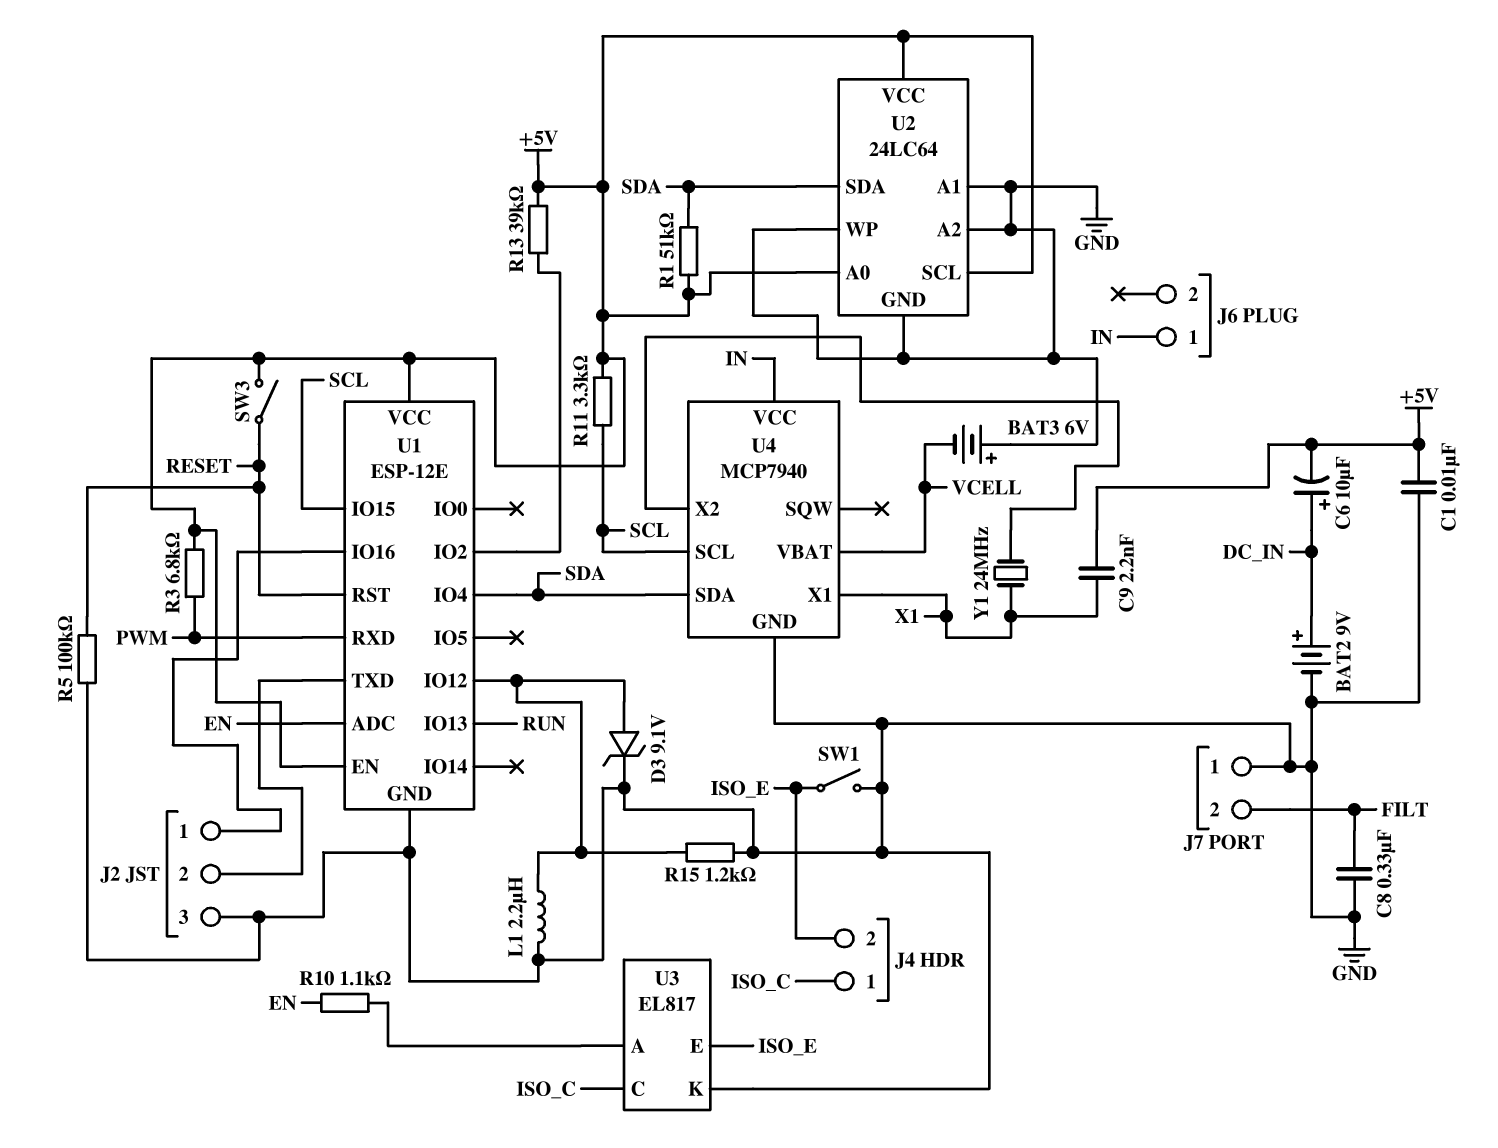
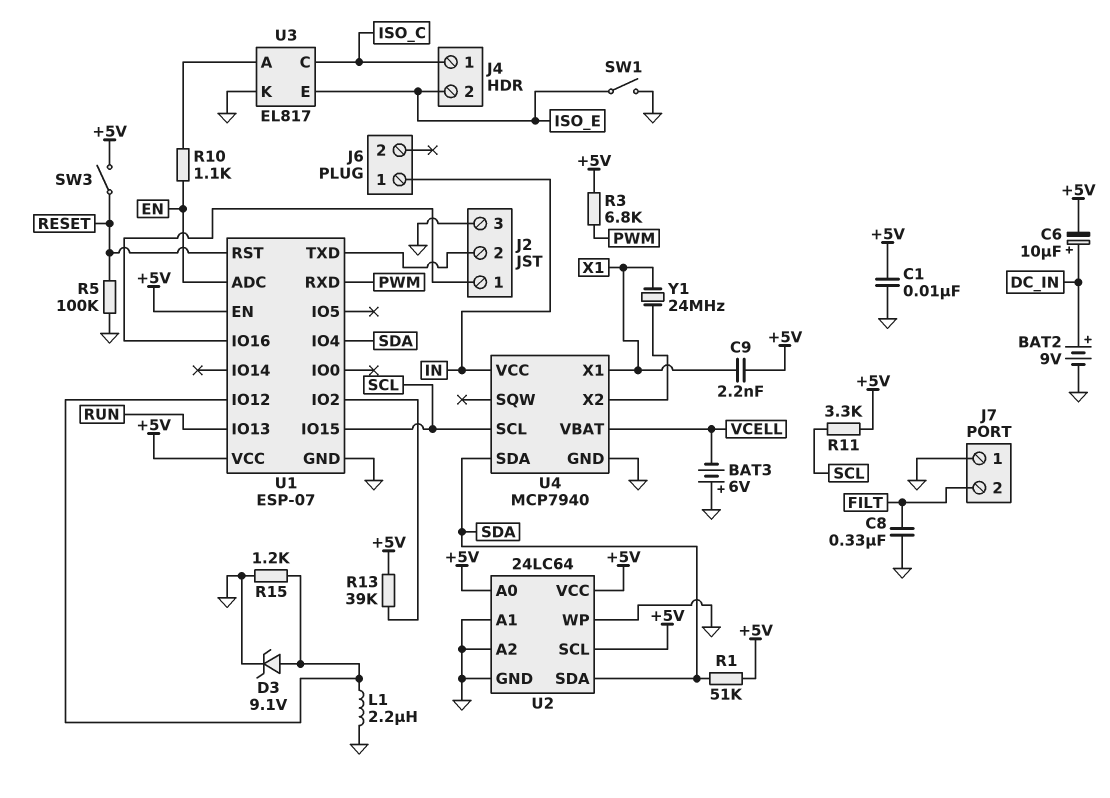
U1: ESP-12E -> ESP-07

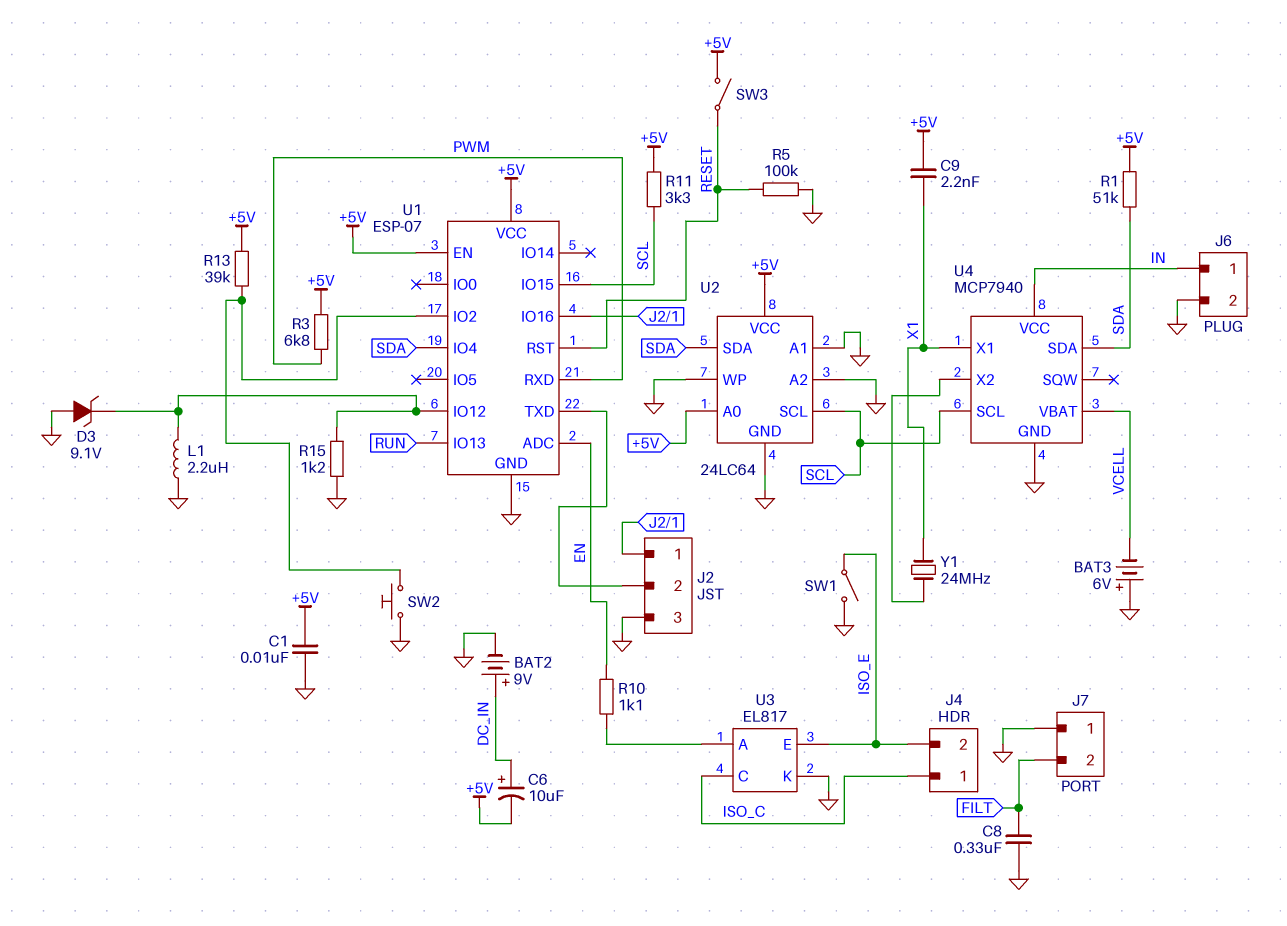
D3: zener 9.1V (A U1/IO12, K GND) -> zener 9.1V (A GND, K U1/IO12)
J6 pin 2: none -> GND
SW2: none -> button (GND, U1/IO2)
U2 pin SCL: +5V -> SCL

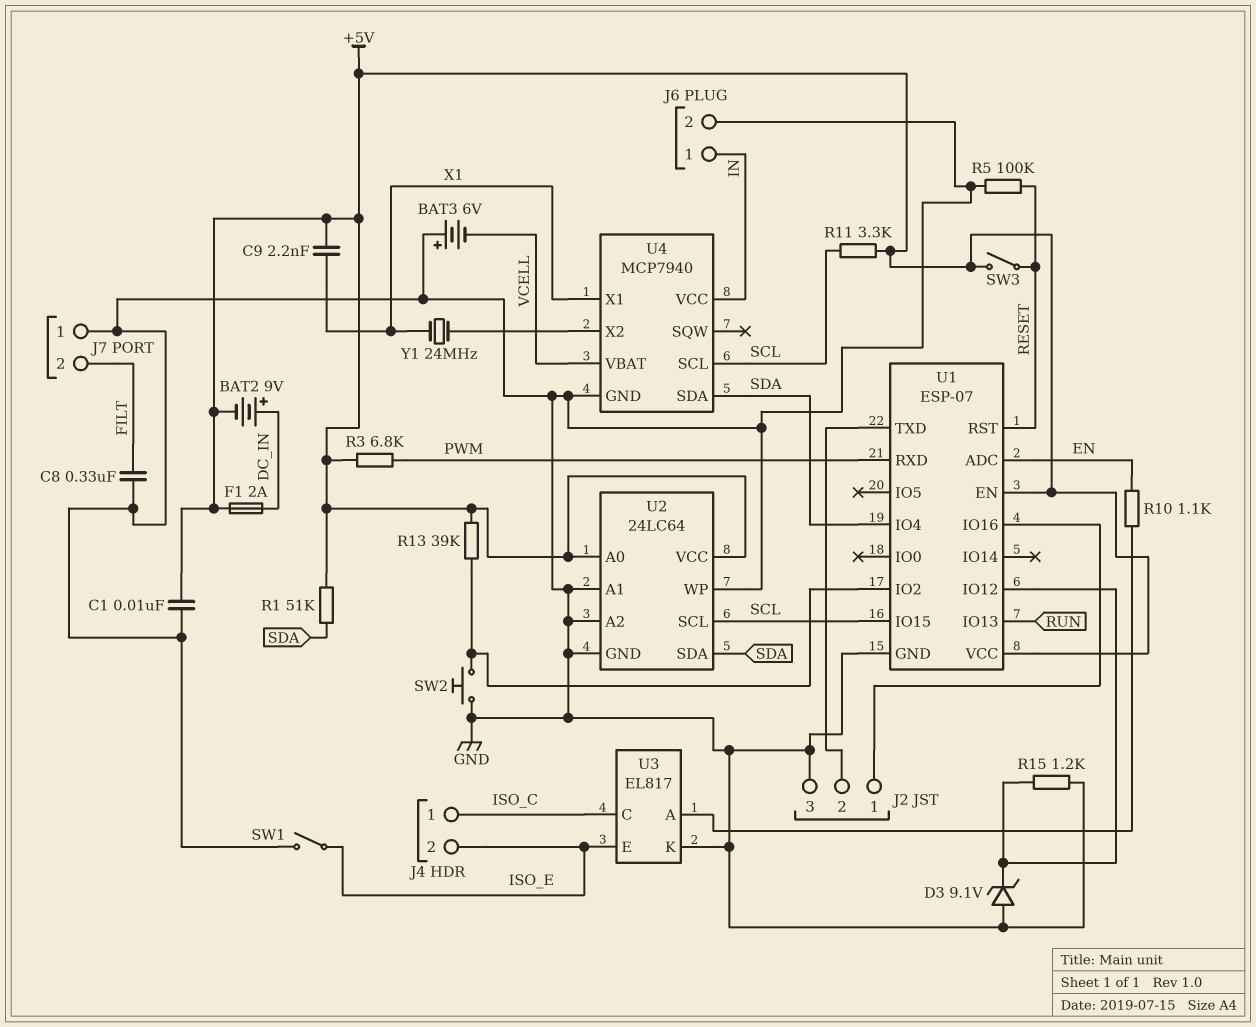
BAT2: 9V (plus DC_IN, minus GND) -> 9V (plus DC_IN, minus +5V)
C6: 10uF (plus DC_IN, minus +5V) -> none
F1: none -> 2A (+5V, DC_IN)
L1: 2.2uH (GND, U1/IO12) -> none

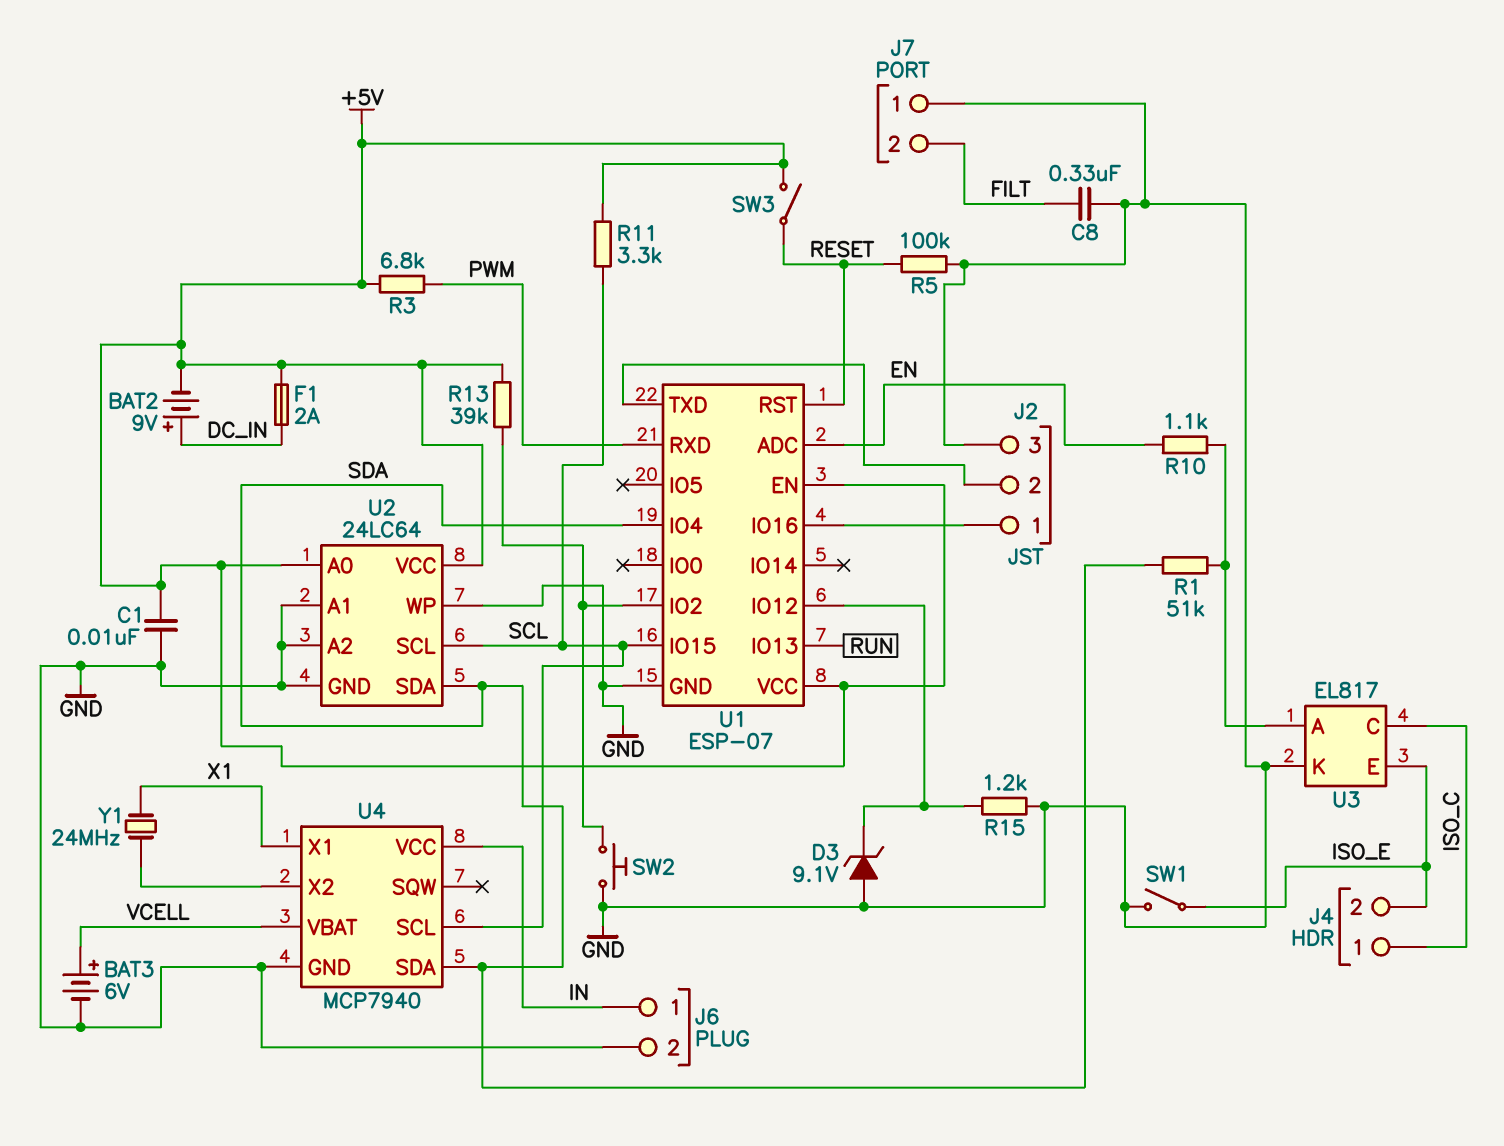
BAT3: 6V (plus GND, minus VCELL) -> 6V (plus VCELL, minus GND)
C9: 2.2nF (+5V, X1) -> none
R1: 51k (+5V, SDA) -> 51k (SDA, U3/A)

